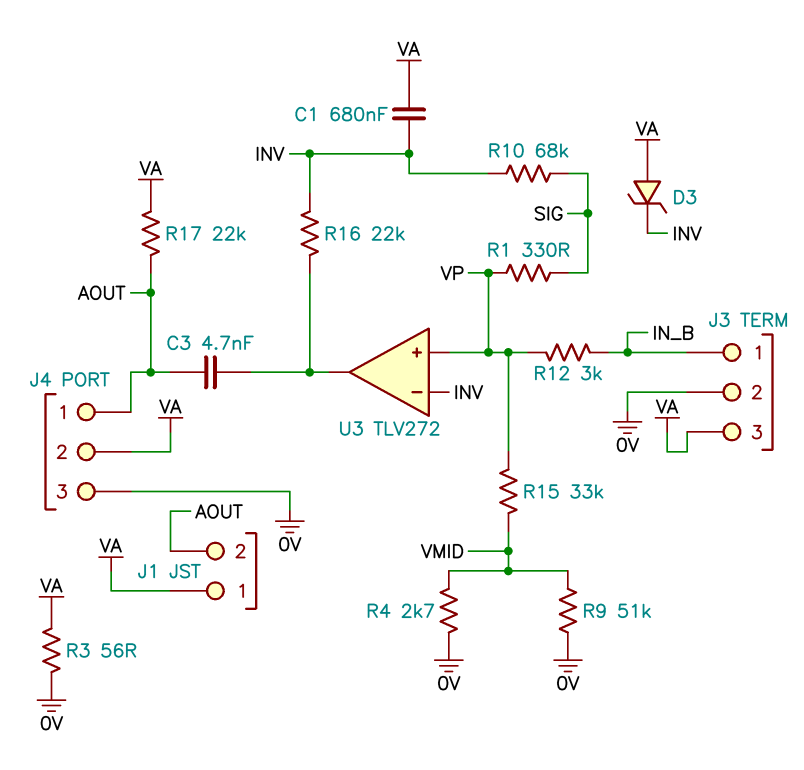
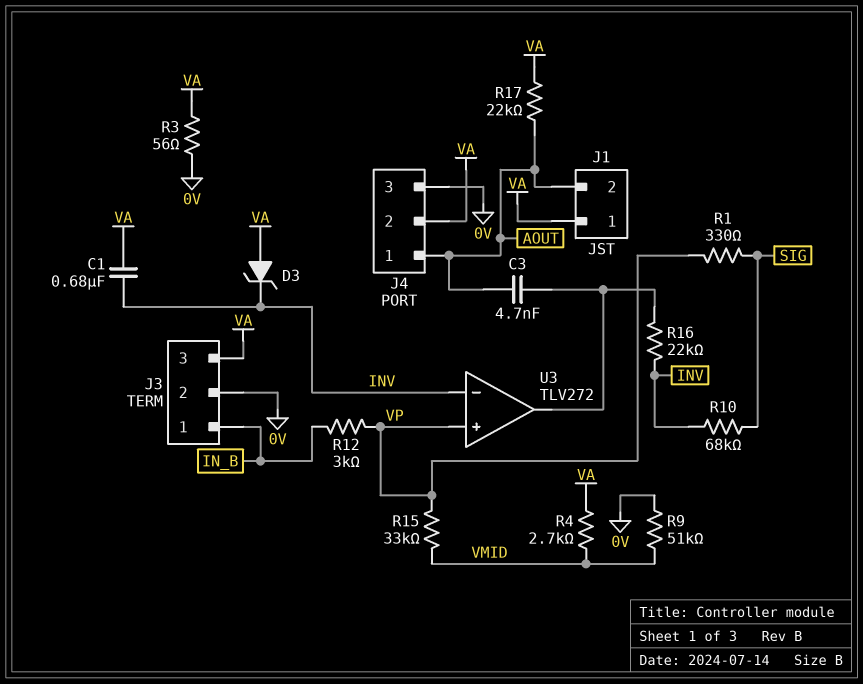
R4: 2.7k (0V, VMID) -> 2.7k (VA, VMID)

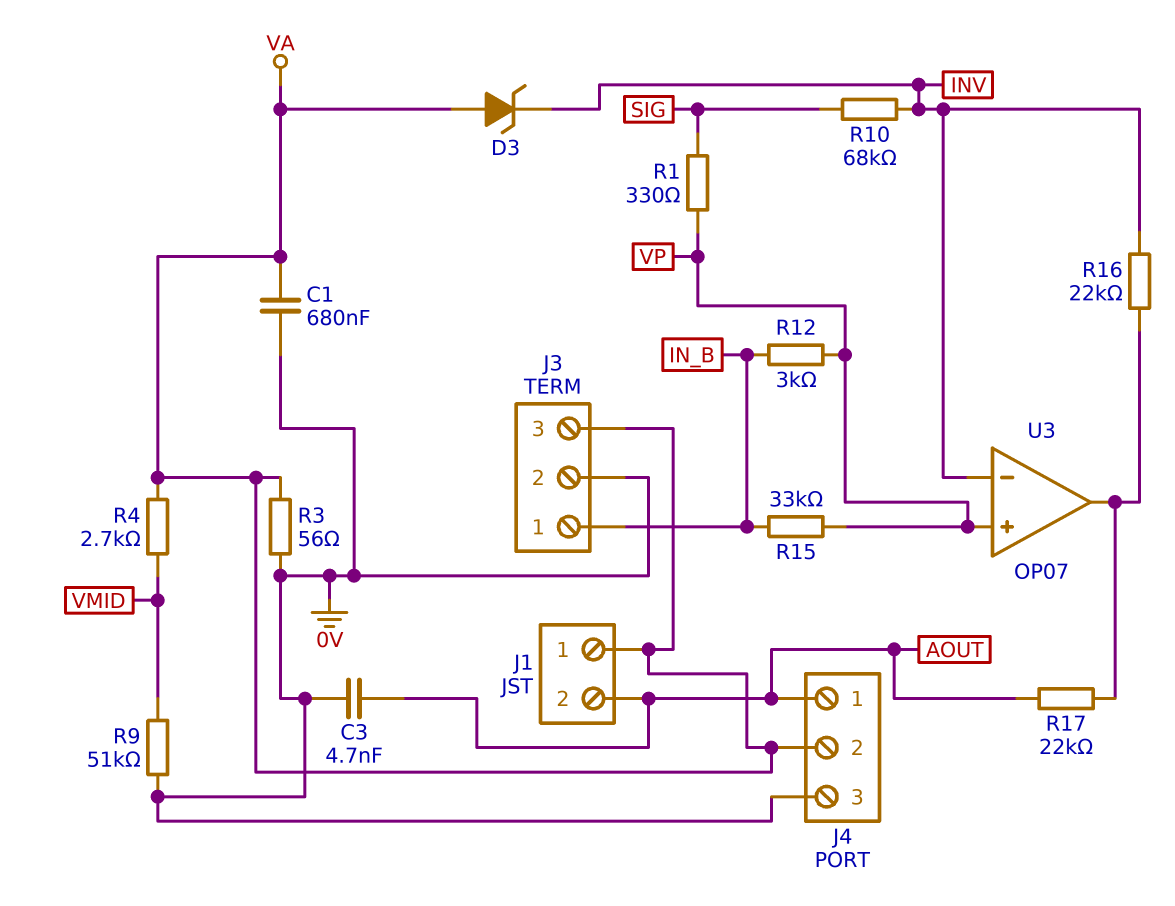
C1: 680nF (INV, VA) -> 680nF (0V, VA)
C3: 4.7nF (AOUT, U3/out) -> 4.7nF (0V, AOUT)
R15: 33k (VMID, VP) -> 33k (IN_B, VP)
R17: 22k (AOUT, VA) -> 22k (AOUT, U3/out)
U3: TLV272 -> OP07

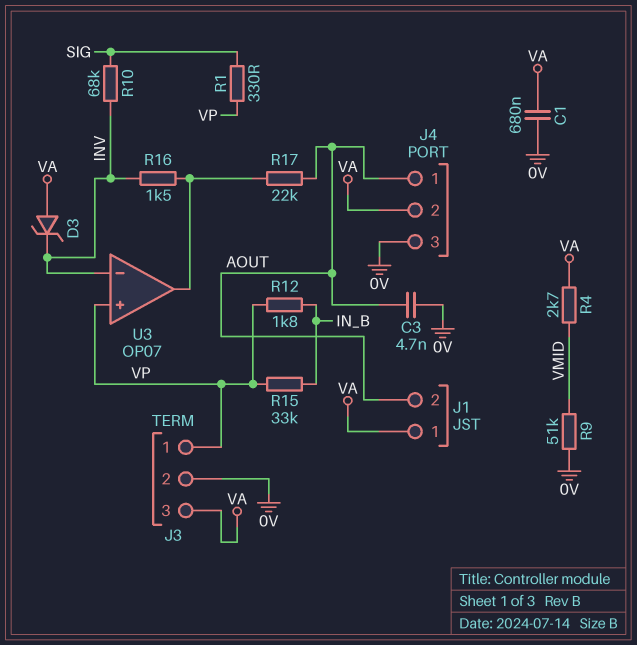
J3 pin 1: IN_B -> VP
R3: 56 (0V, VA) -> none
R12: 3k (IN_B, VP) -> 1.8k (IN_B, VP)
R16: 22k (INV, U3/out) -> 1.5k (INV, U3/out)

